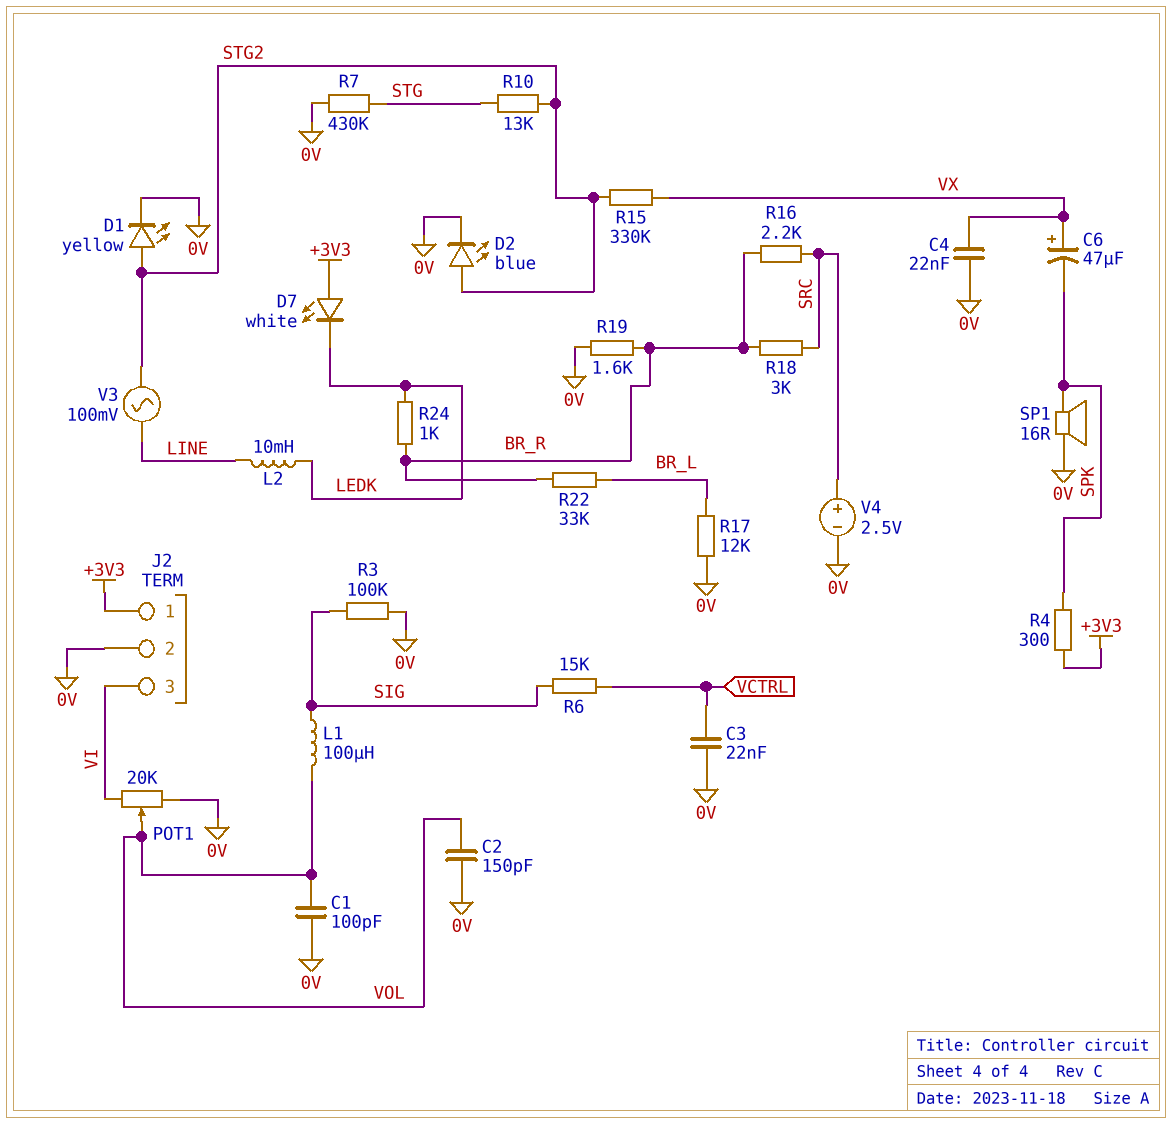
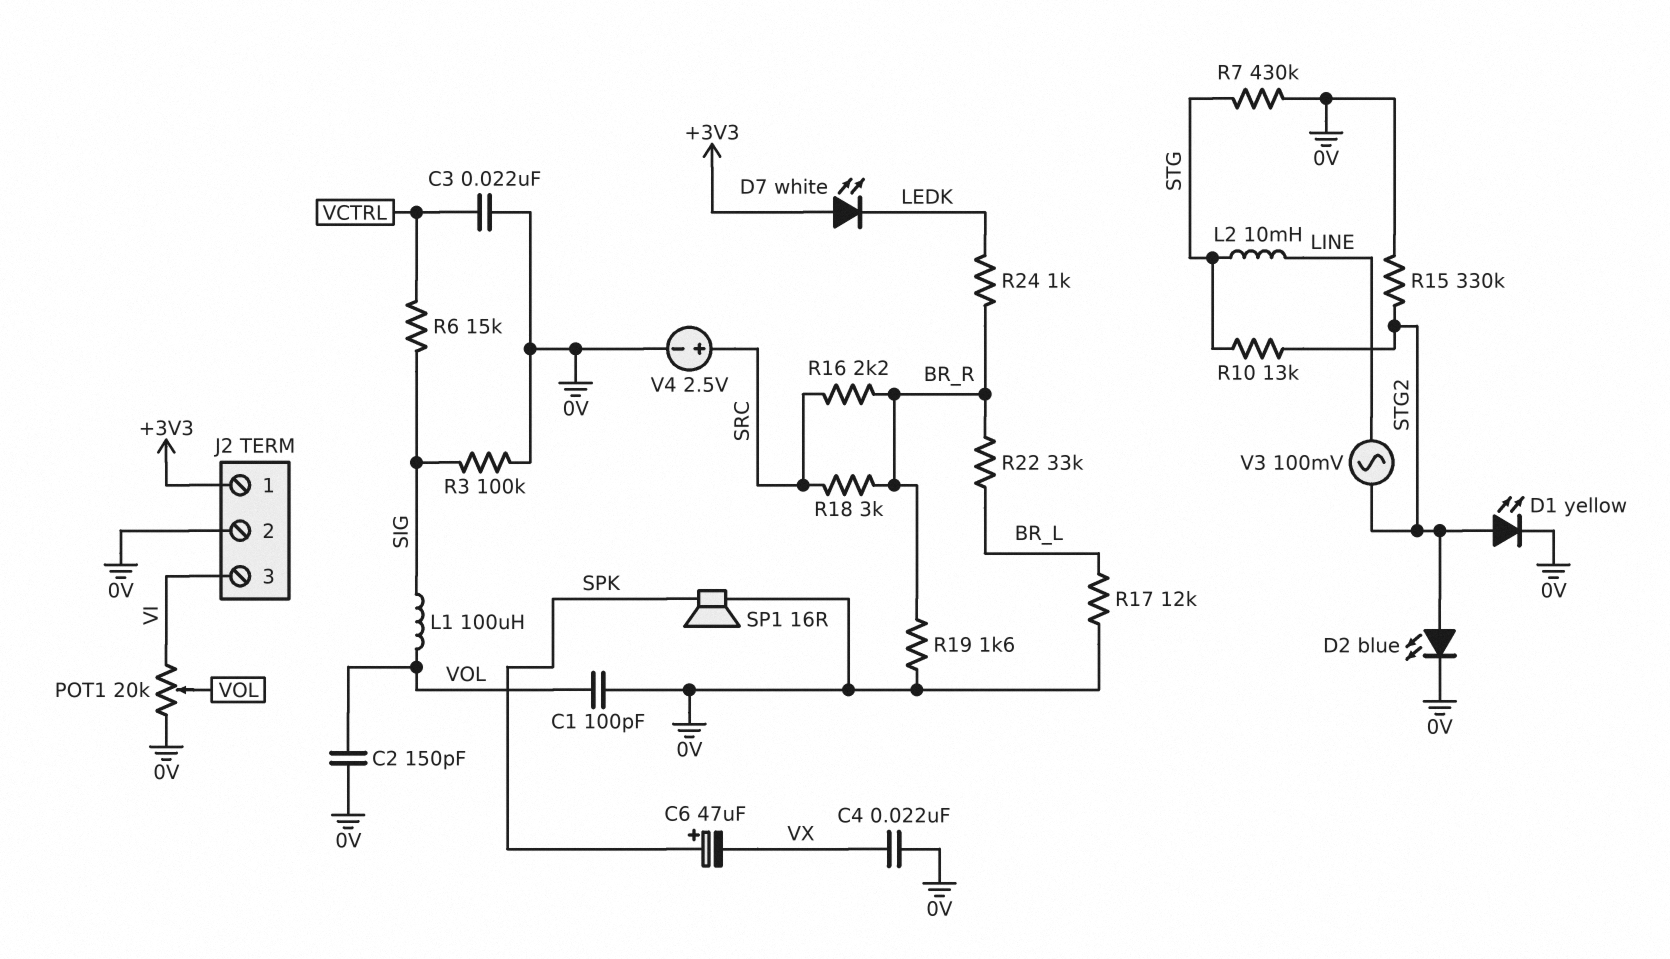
C6: 47uF (plus VX, minus SPK) -> 47uF (plus SPK, minus VX)
L2: 10mH (LEDK, LINE) -> 10mH (LINE, STG)
R4: 300 (+3V3, SPK) -> none
R15: 330k (STG2, VX) -> 330k (0V, STG2)

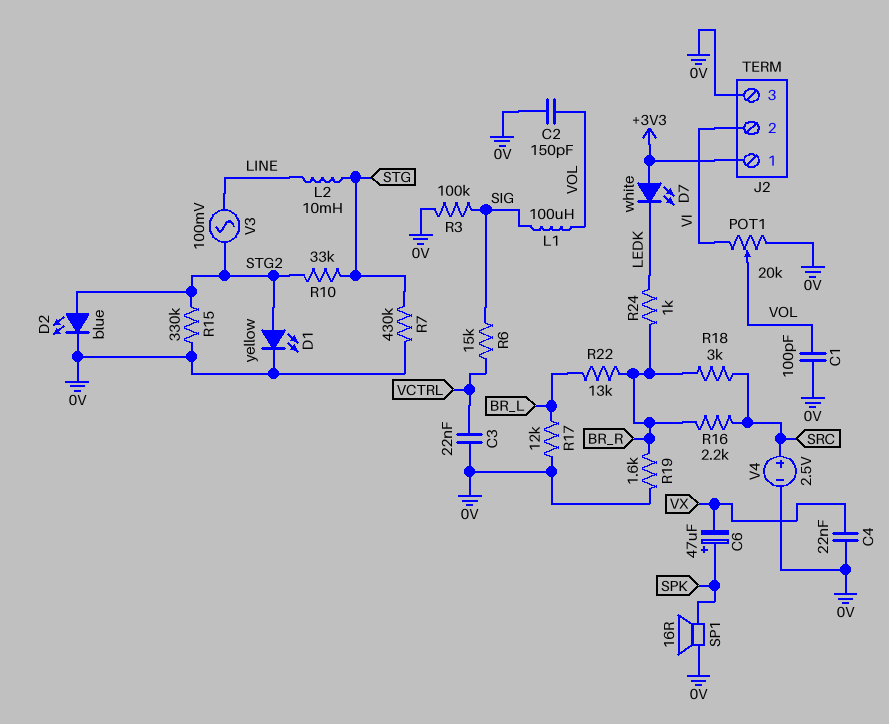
J2 pin 2: 0V -> VI
J2 pin 3: VI -> 0V
R10: 13k (STG, STG2) -> 33k (STG, STG2)
R22: 33k (BR_L, BR_R) -> 13k (BR_L, BR_R)

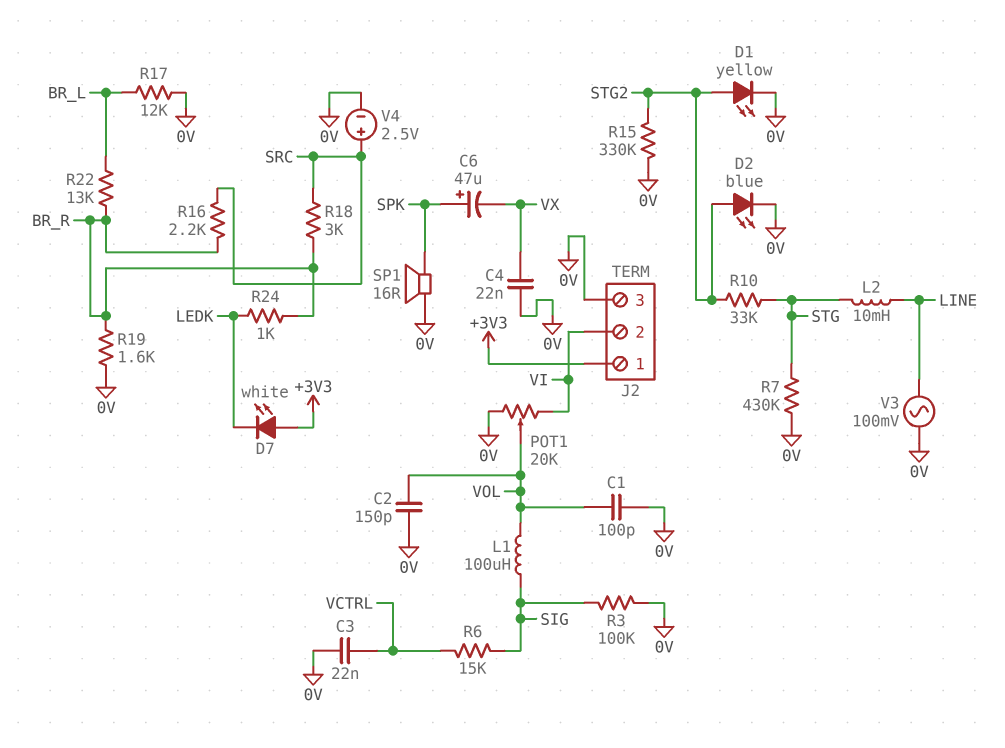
V3: AC 100mV (LINE, STG2) -> AC 100mV (0V, LINE)

